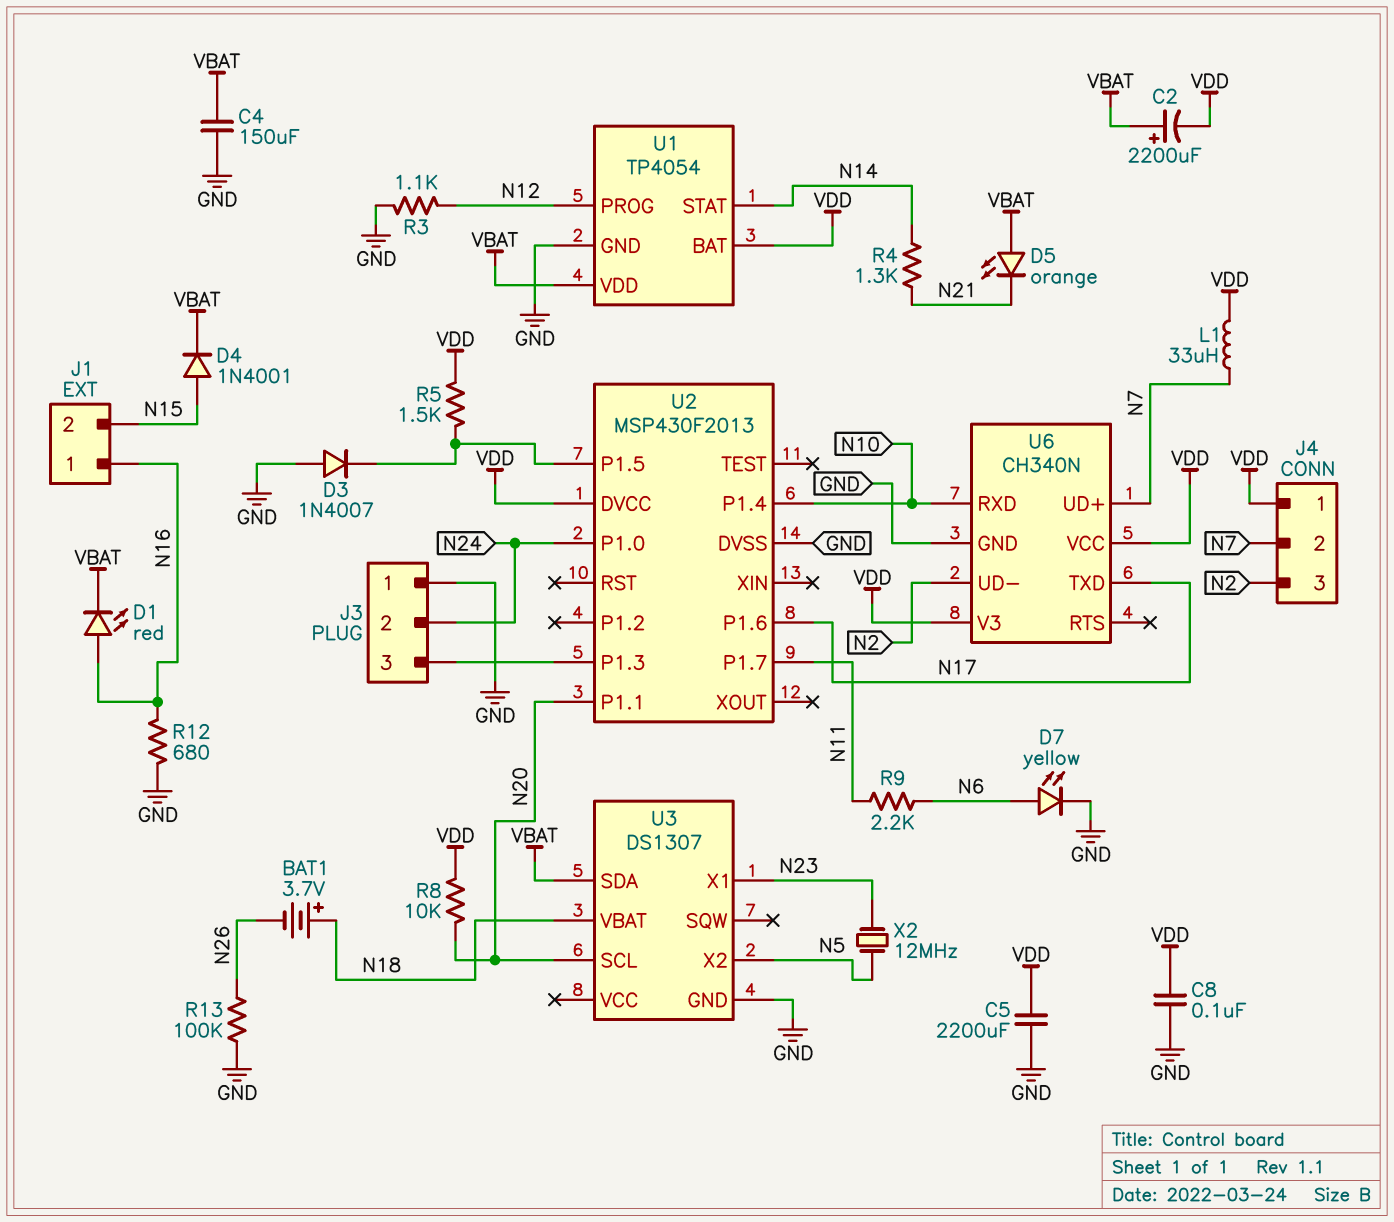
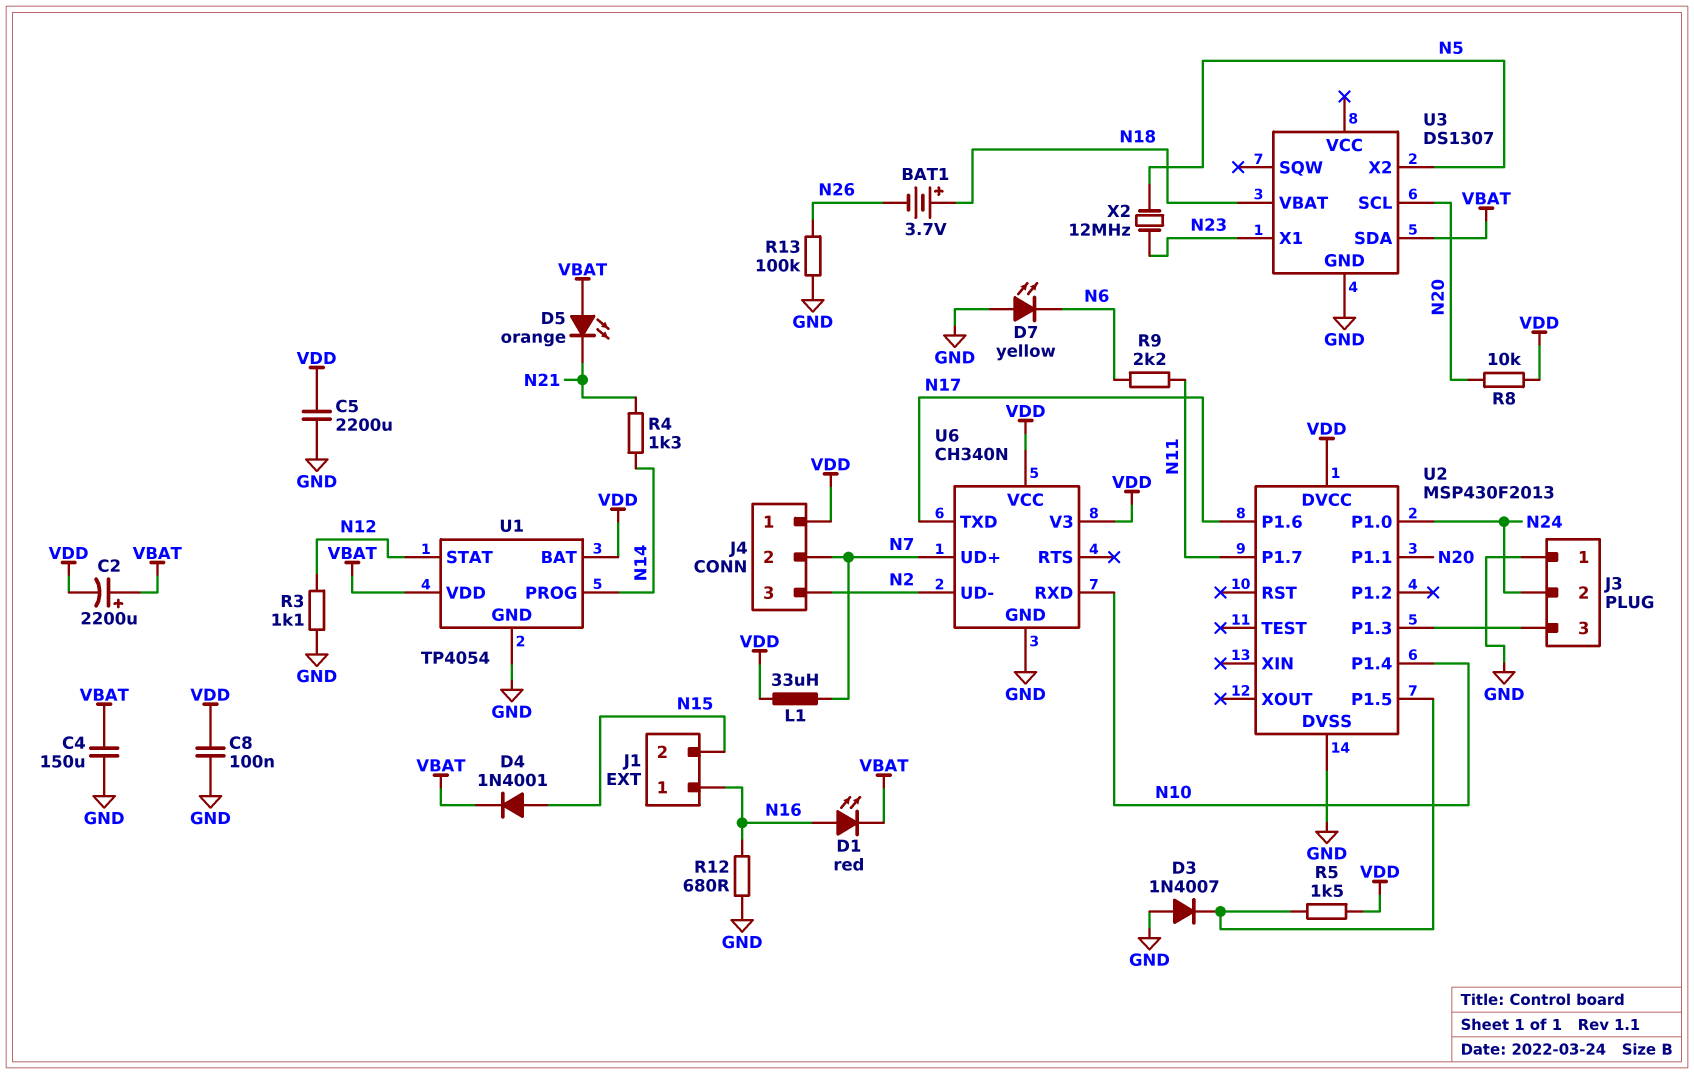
D7: LED yellow (A N6, K GND) -> LED yellow (A GND, K N6)
U1 pin PROG: N12 -> N14
U1 pin STAT: N14 -> N12

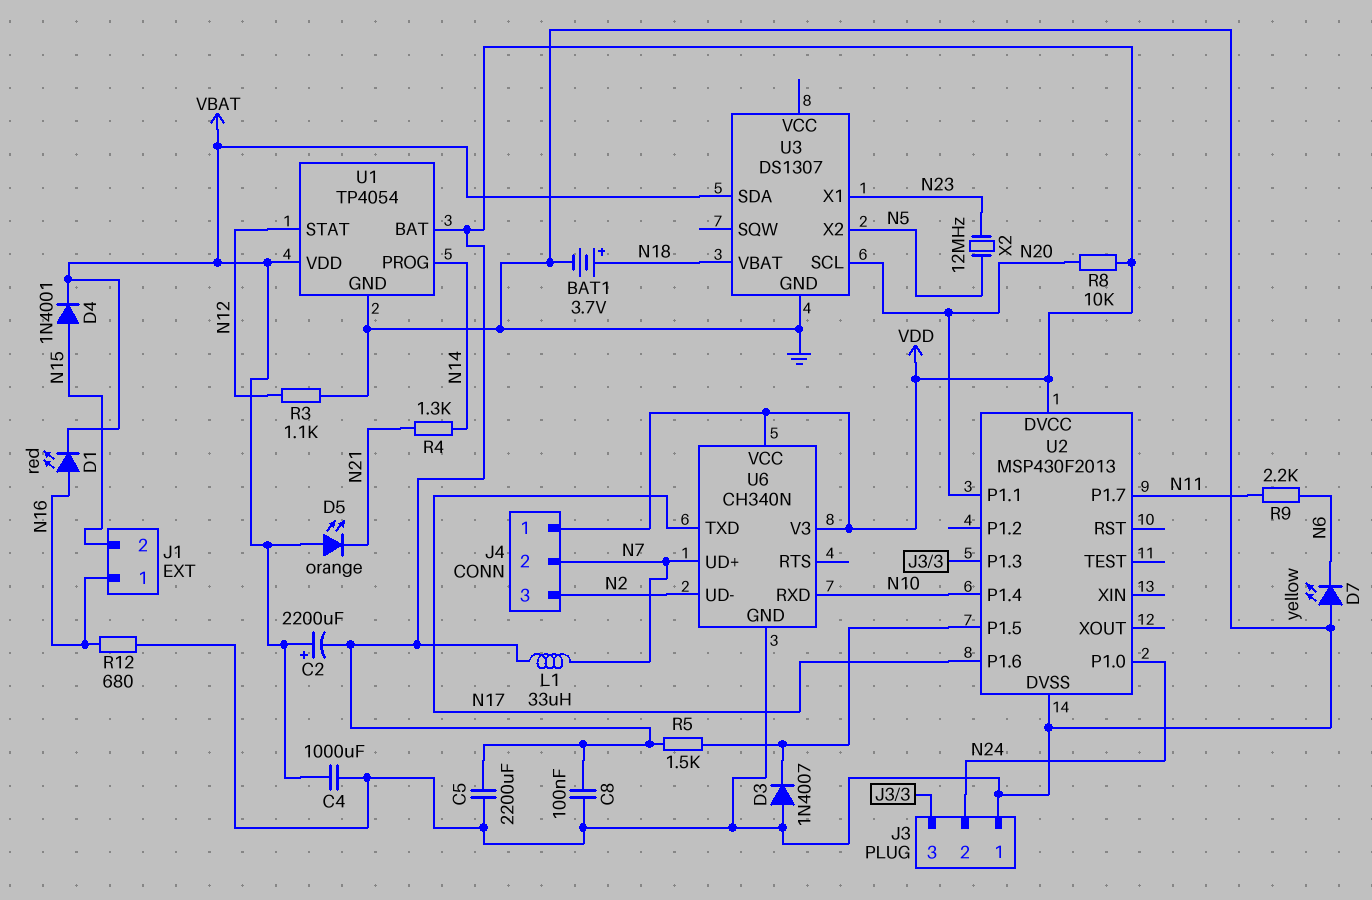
BAT1: 3.7V (plus N18, minus N26) -> 3.7V (plus N18, minus GND)
C4: 150uF (GND, VBAT) -> 1000uF (GND, VBAT)
R13: 100k (GND, N26) -> none

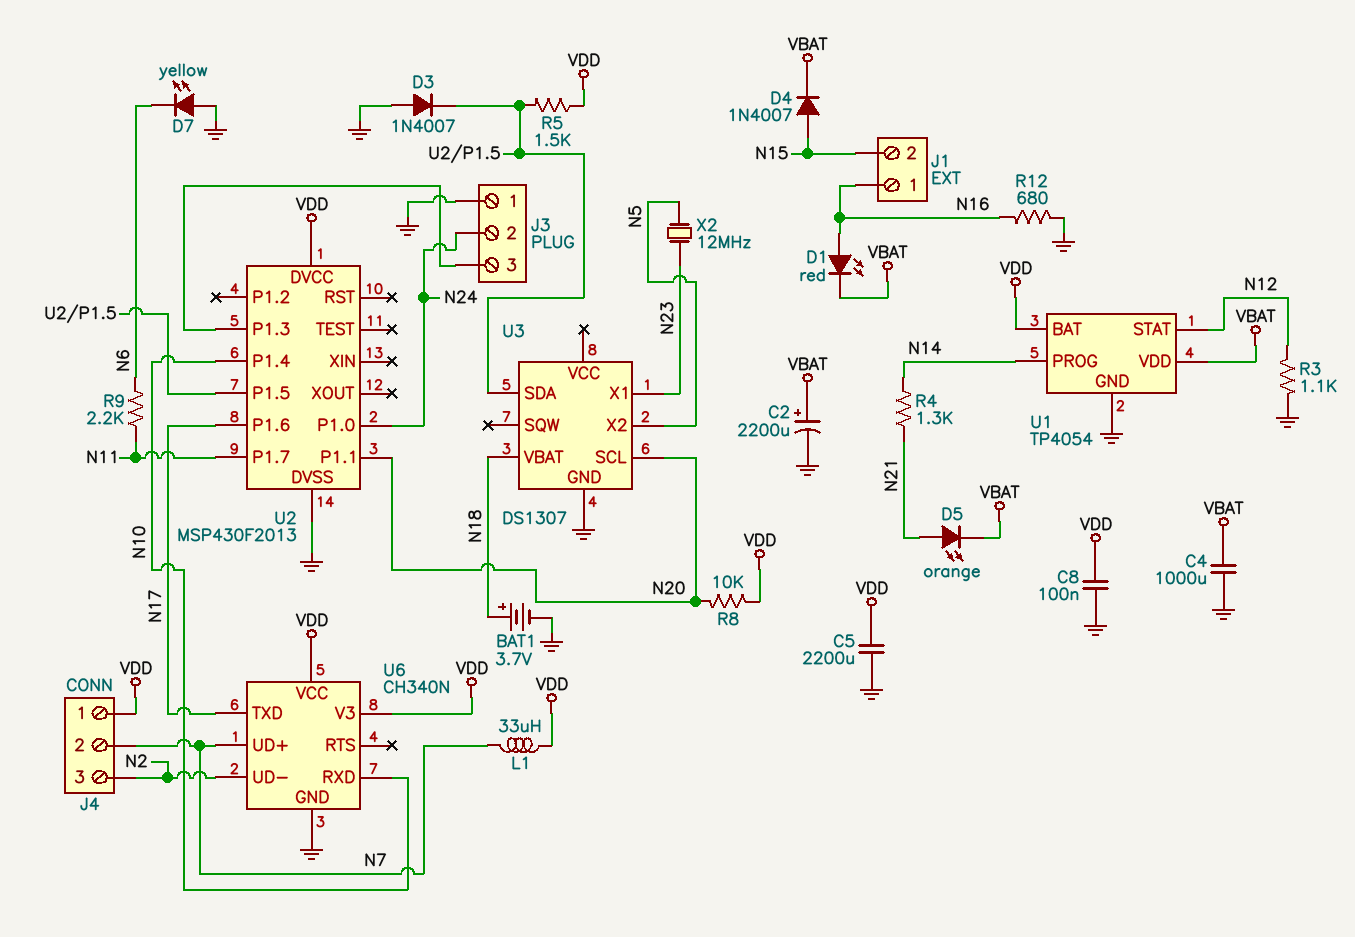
C2: 2200uF (plus VBAT, minus VDD) -> 2200uF (plus VBAT, minus GND)
D4: diode 1N4001 (A N15, K VBAT) -> diode 1N4007 (A N15, K VBAT)
D5: LED orange (A VBAT, K N21) -> LED orange (A N21, K VBAT)
U3 pin SDA: VBAT -> U2/P1.5

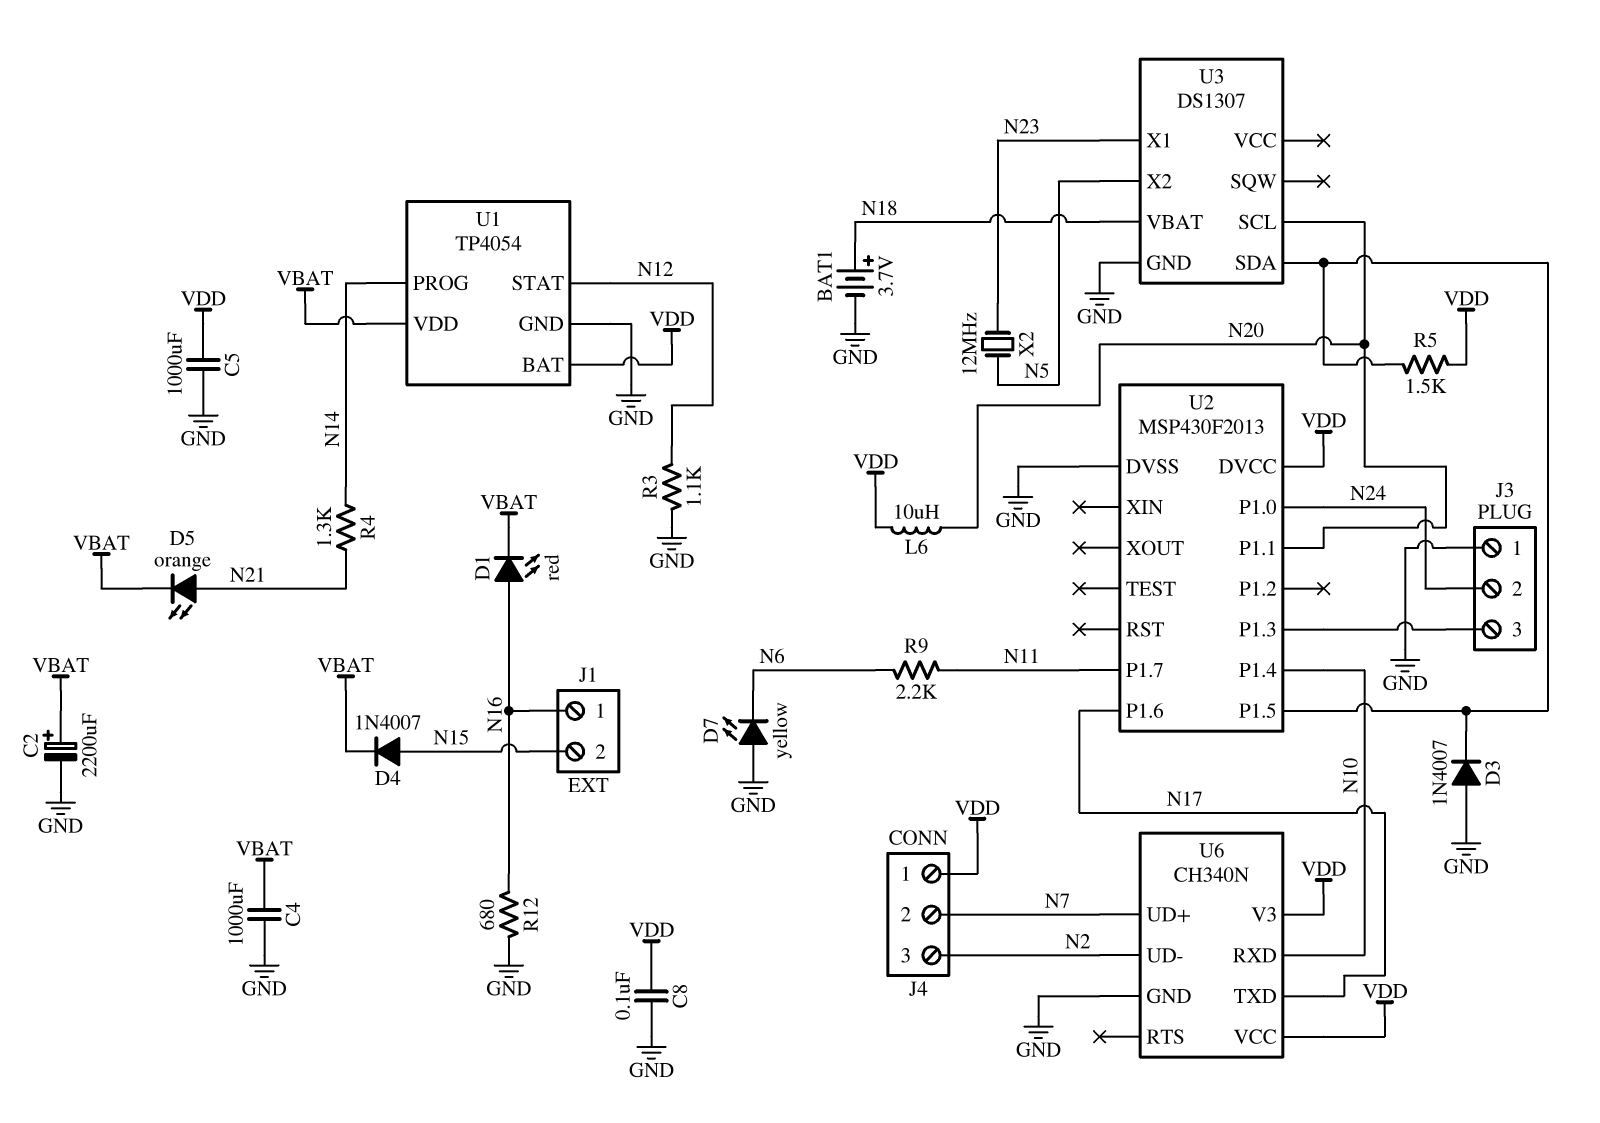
C5: 2200uF (GND, VDD) -> 1000uF (GND, VDD)
L1: 33uH (N7, VDD) -> none
L6: none -> 10uH (N20, VDD)
R8: 10k (N20, VDD) -> none

